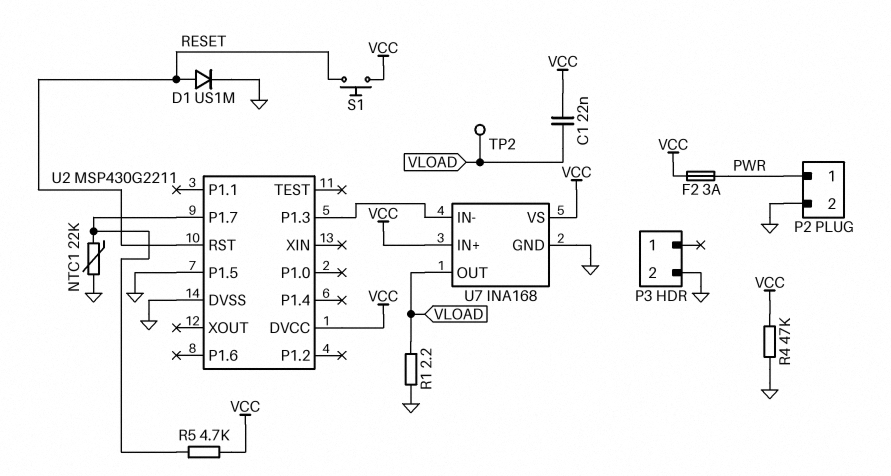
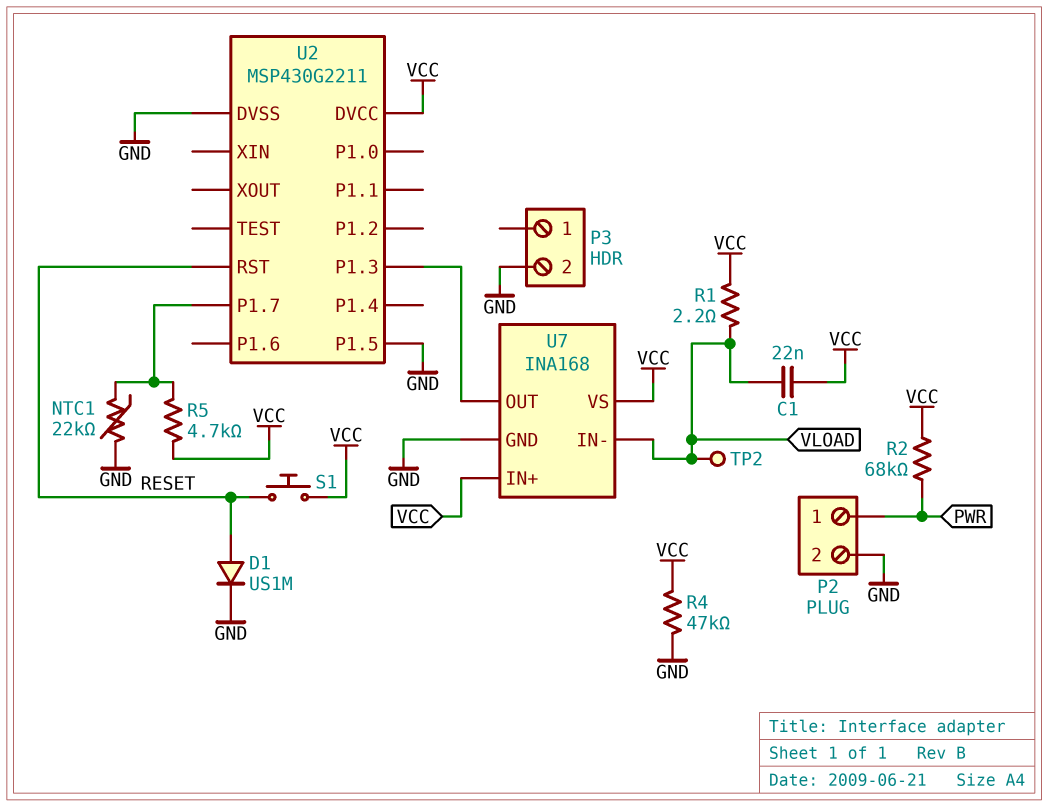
F2: 3A (PWR, VCC) -> none
R1: 2.2 (GND, VLOAD) -> 2.2 (VCC, VLOAD)
R2: none -> 68k (PWR, VCC)
U7 pin IN-: U2/P1.3 -> VLOAD
U7 pin OUT: VLOAD -> U2/P1.3

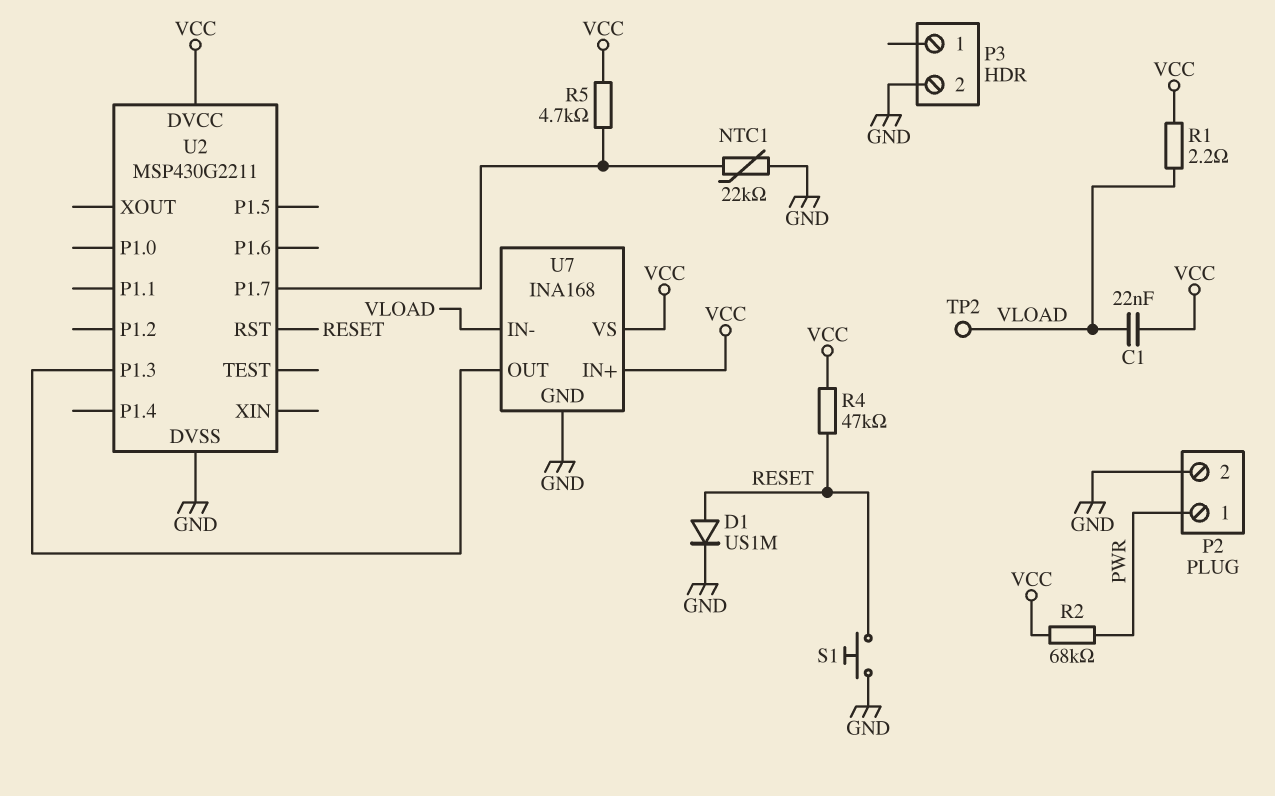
R4: 47k (GND, VCC) -> 47k (RESET, VCC)
S1: button (RESET, VCC) -> button (GND, RESET)
U2 pin P1.5: GND -> none

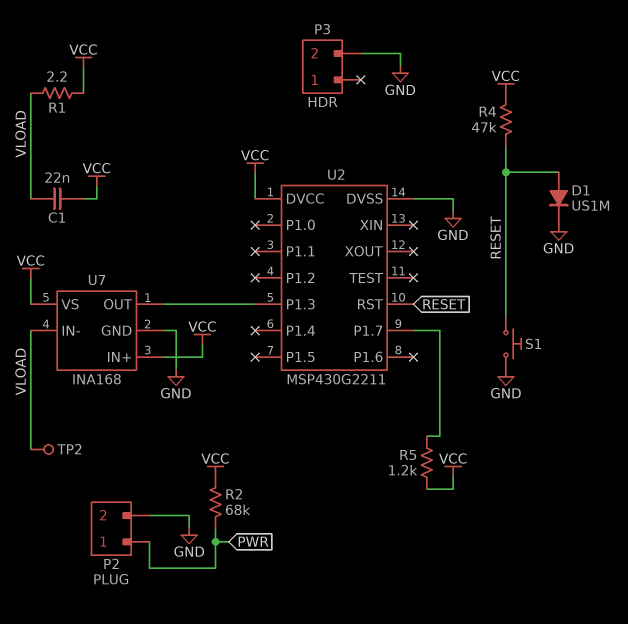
NTC1: 22k (GND, U2/P1.7) -> none
R5: 4.7k (U2/P1.7, VCC) -> 1.2k (U2/P1.7, VCC)

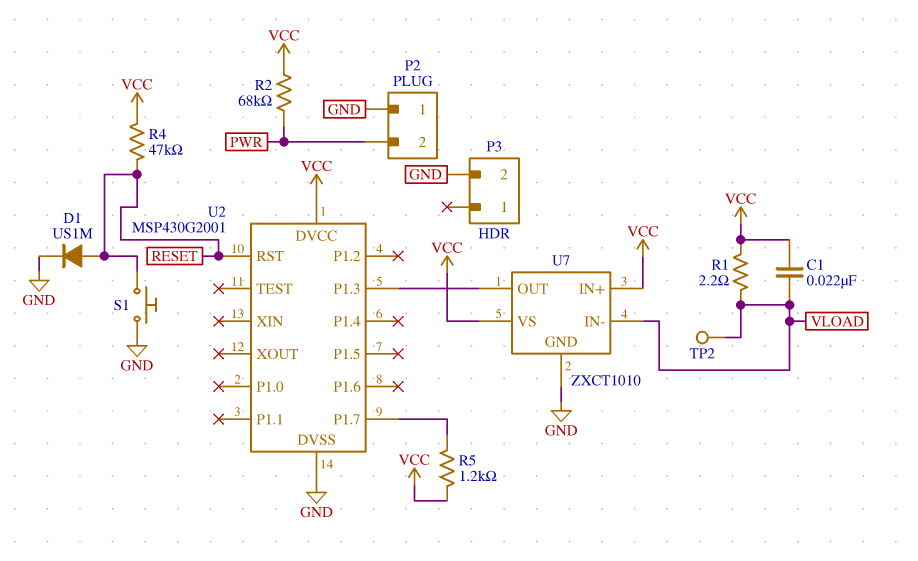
P2 pin 1: PWR -> GND
P2 pin 2: GND -> PWR
U2: MSP430G2211 -> MSP430G2001
U7: INA168 -> ZXCT1010

